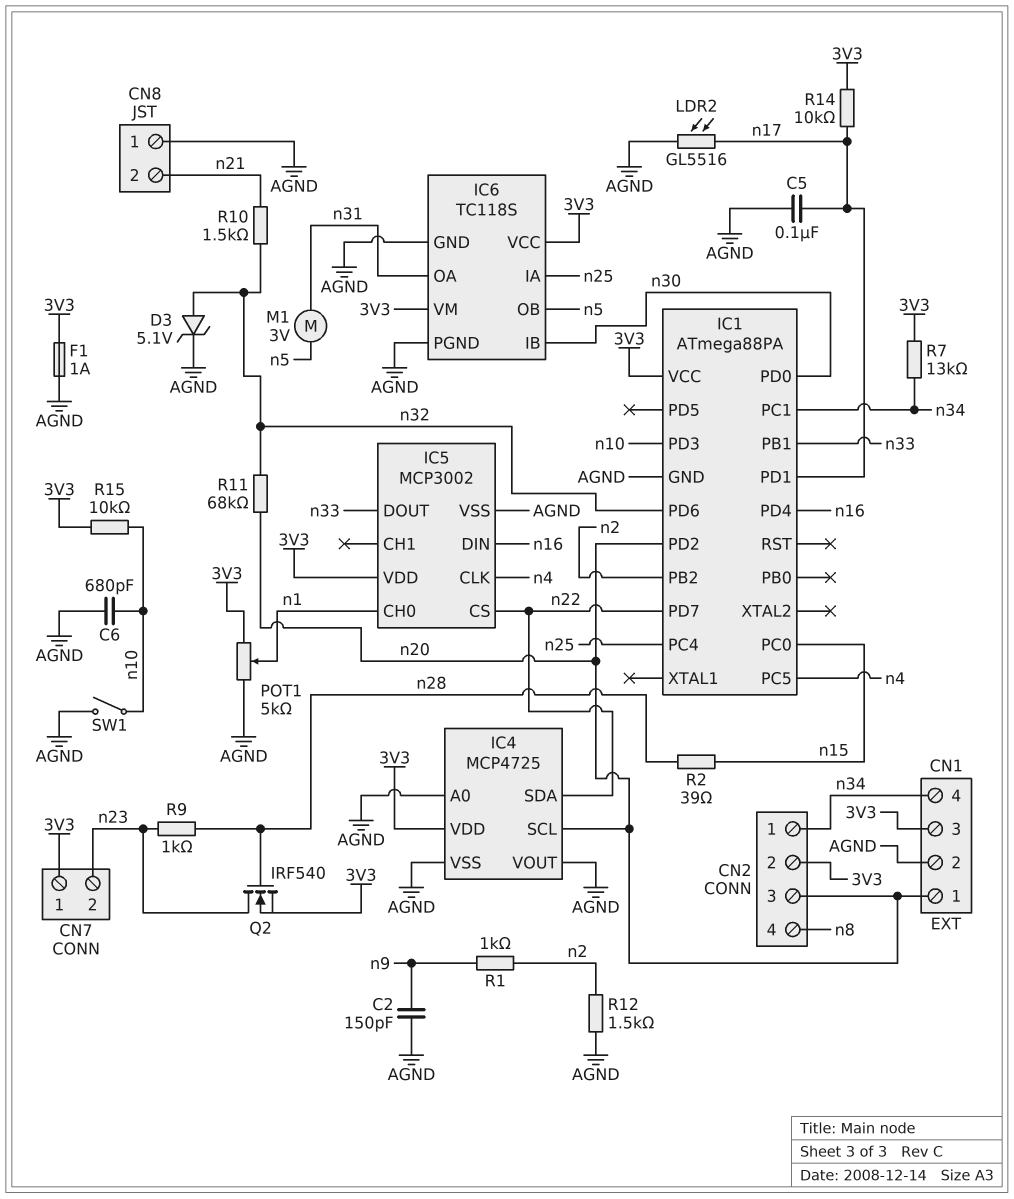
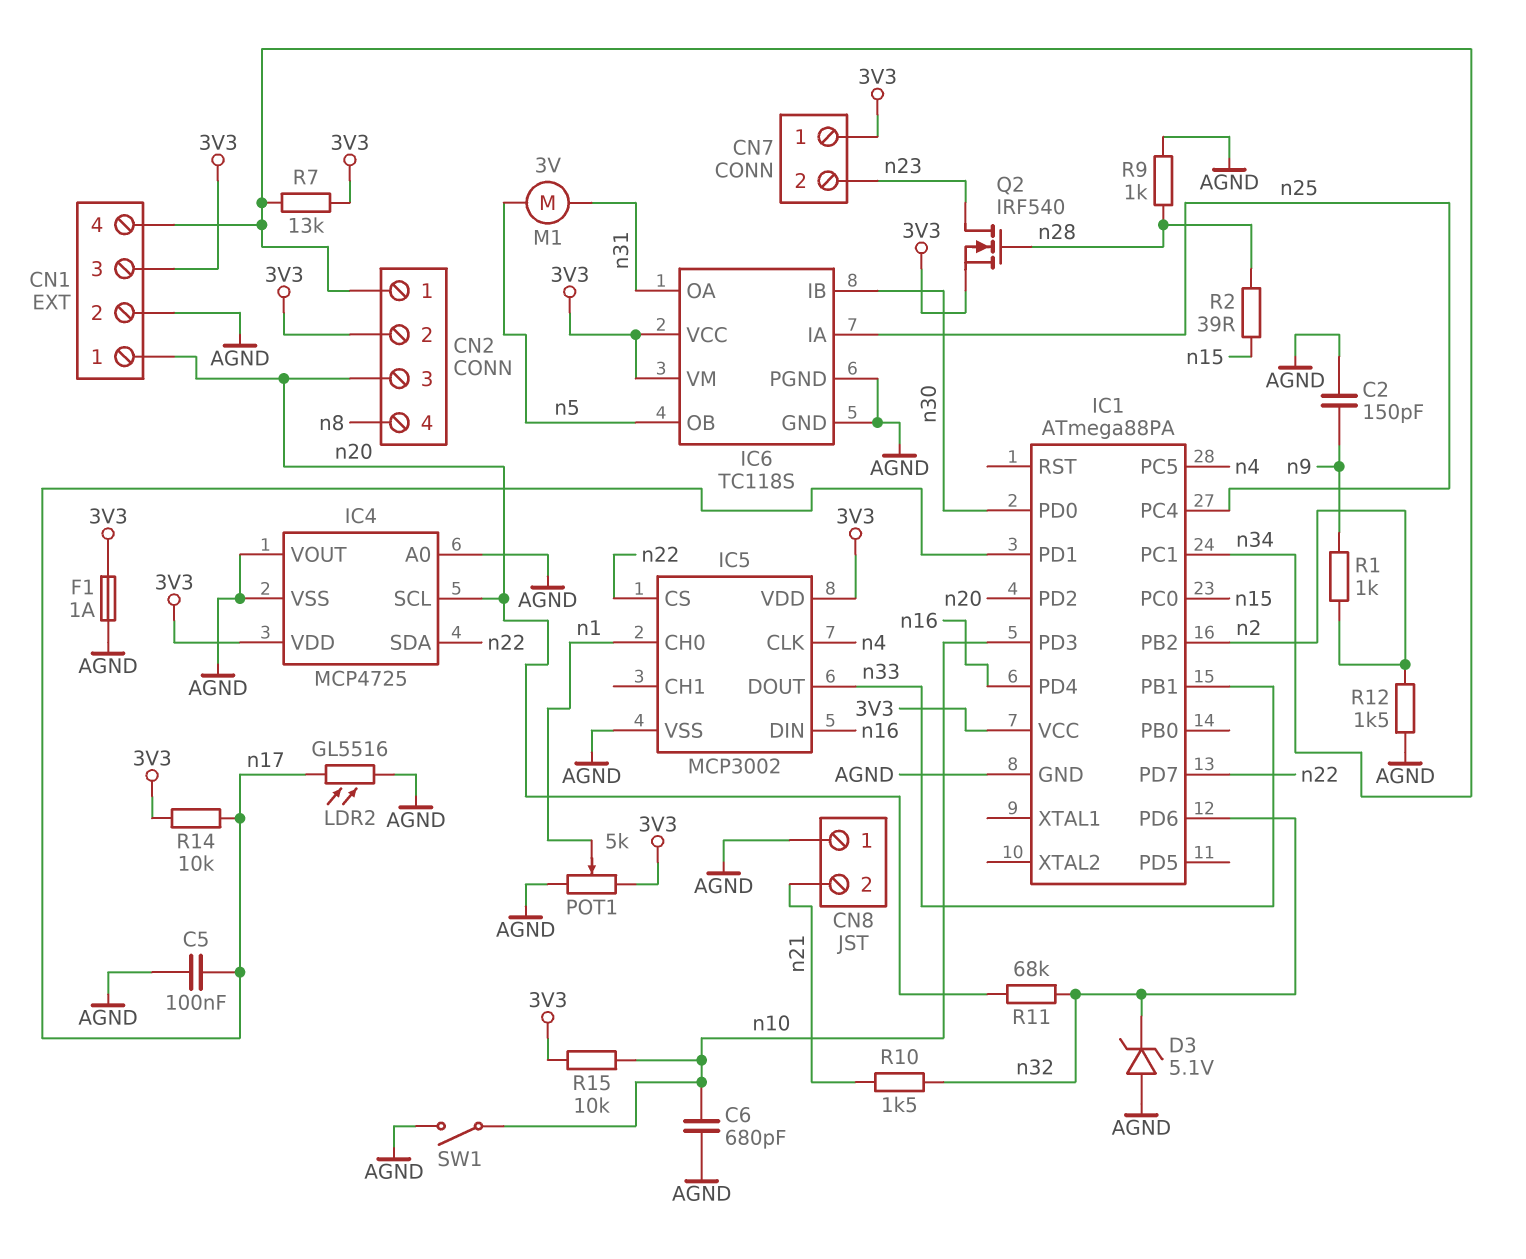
D3: zener 5.1V (A n32, K AGND) -> zener 5.1V (A AGND, K n32)
R9: 1k (n23, n28) -> 1k (AGND, n28)

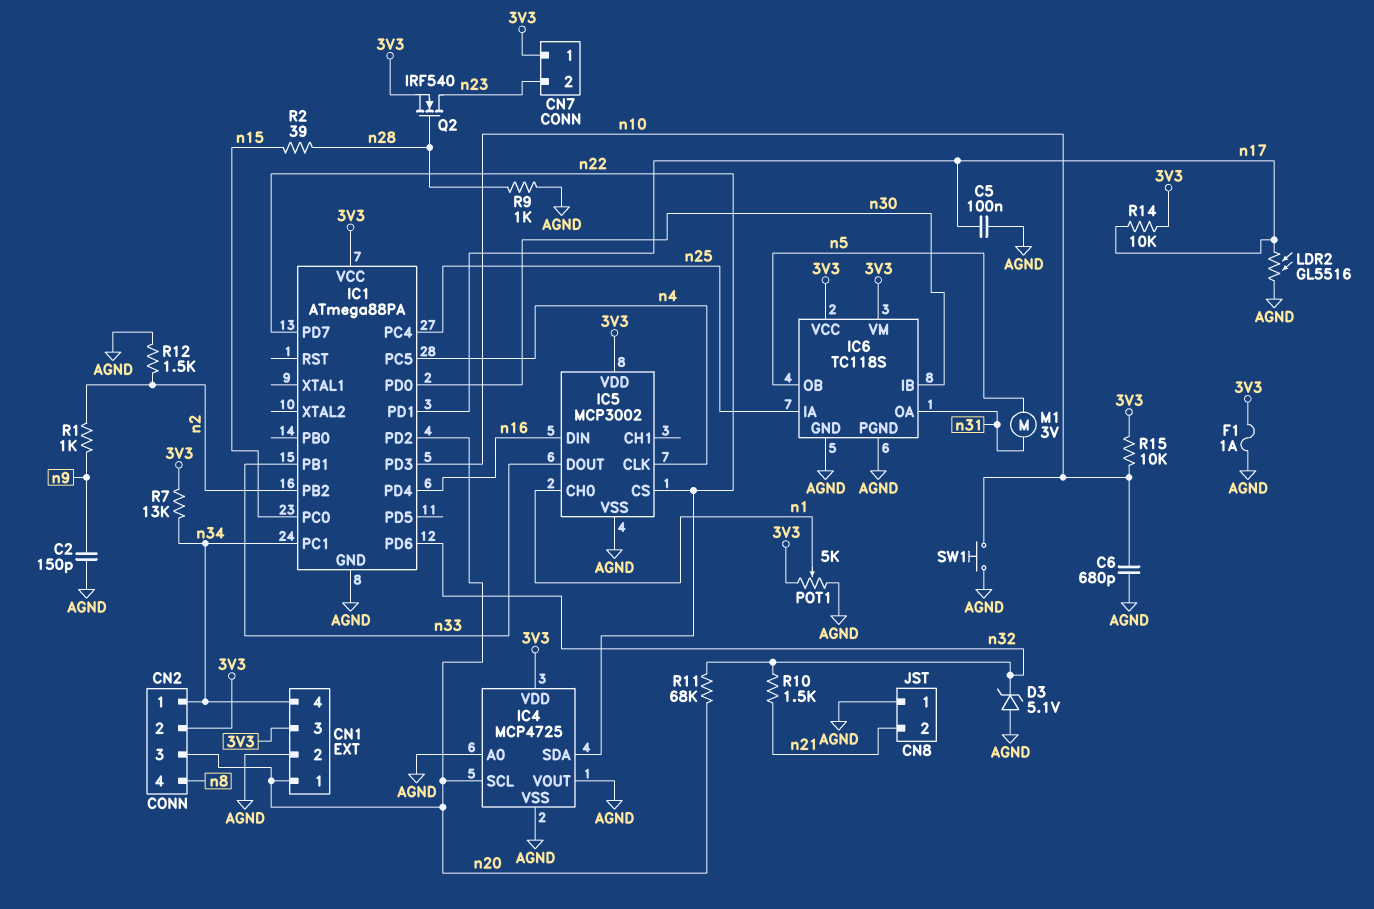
SW1: switch (AGND, n10) -> button (AGND, n10)

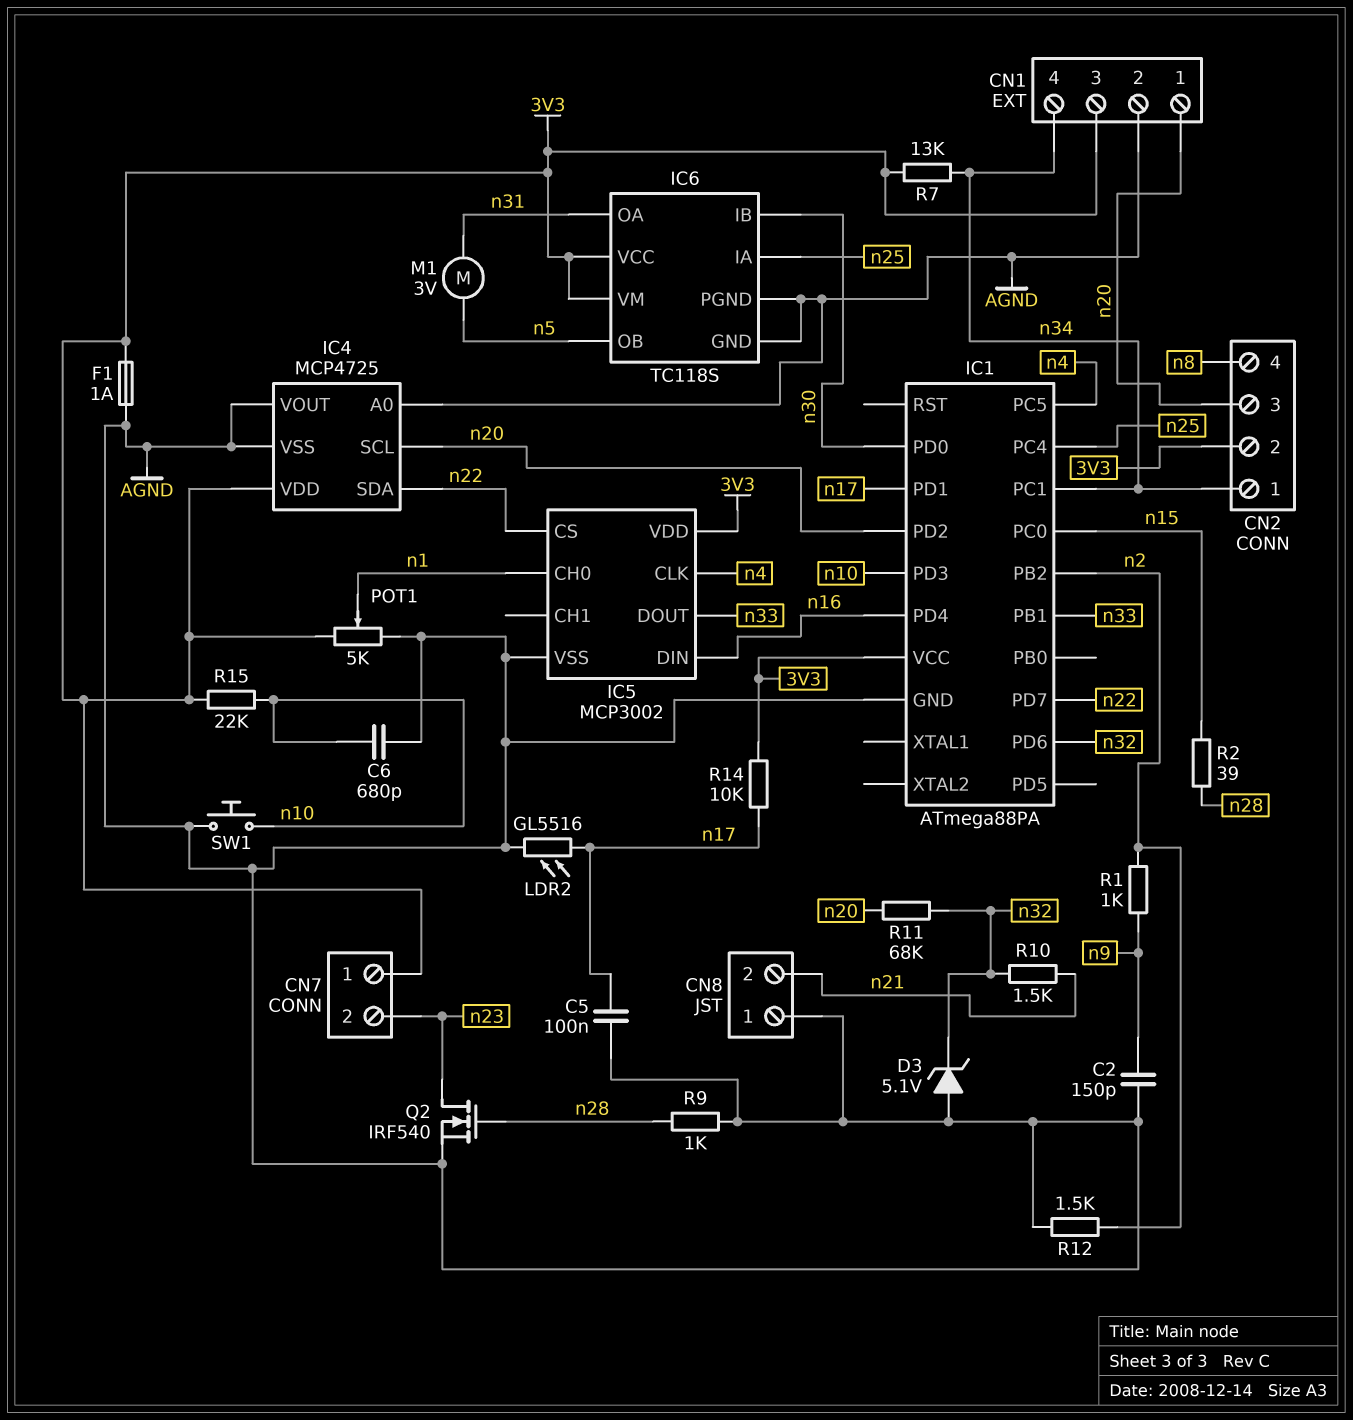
Q2: NMOS IRF540 (G n28, D n23, S 3V3) -> NMOS IRF540 (G n28, D n23, S AGND)
R15: 10k (3V3, n10) -> 22k (3V3, n10)

